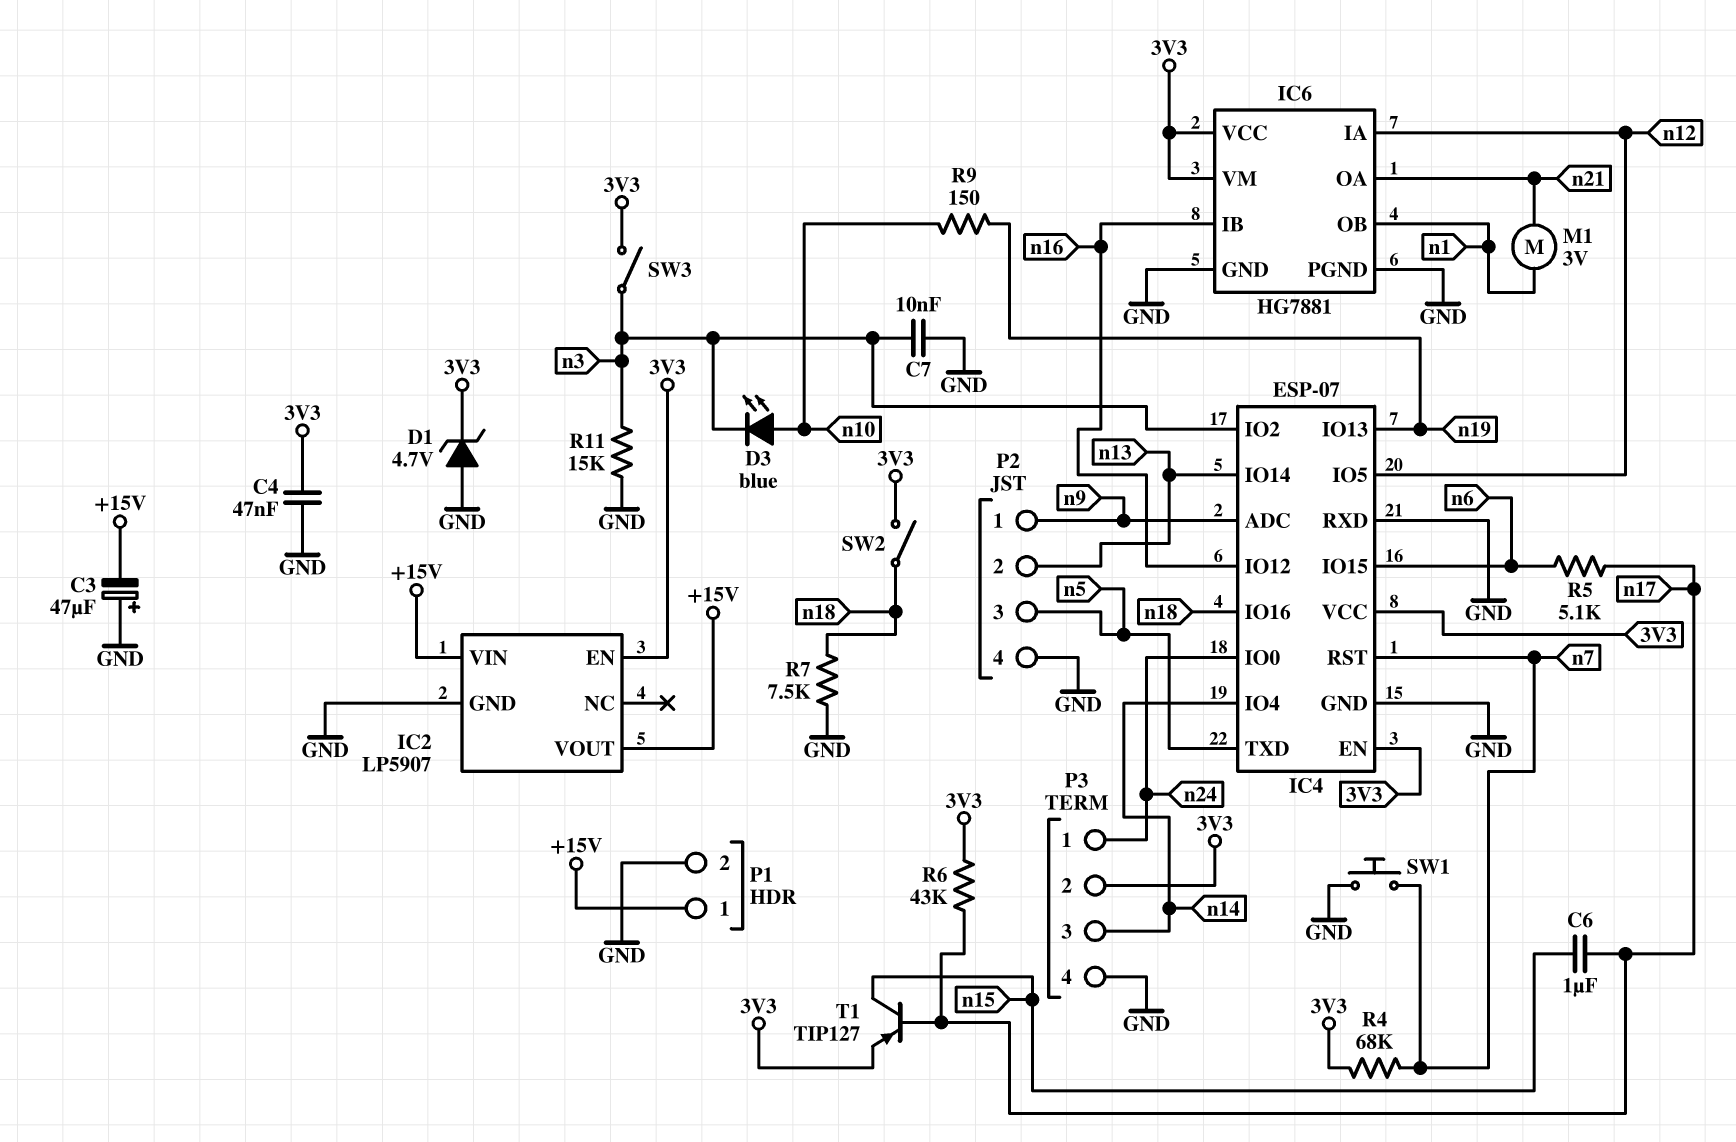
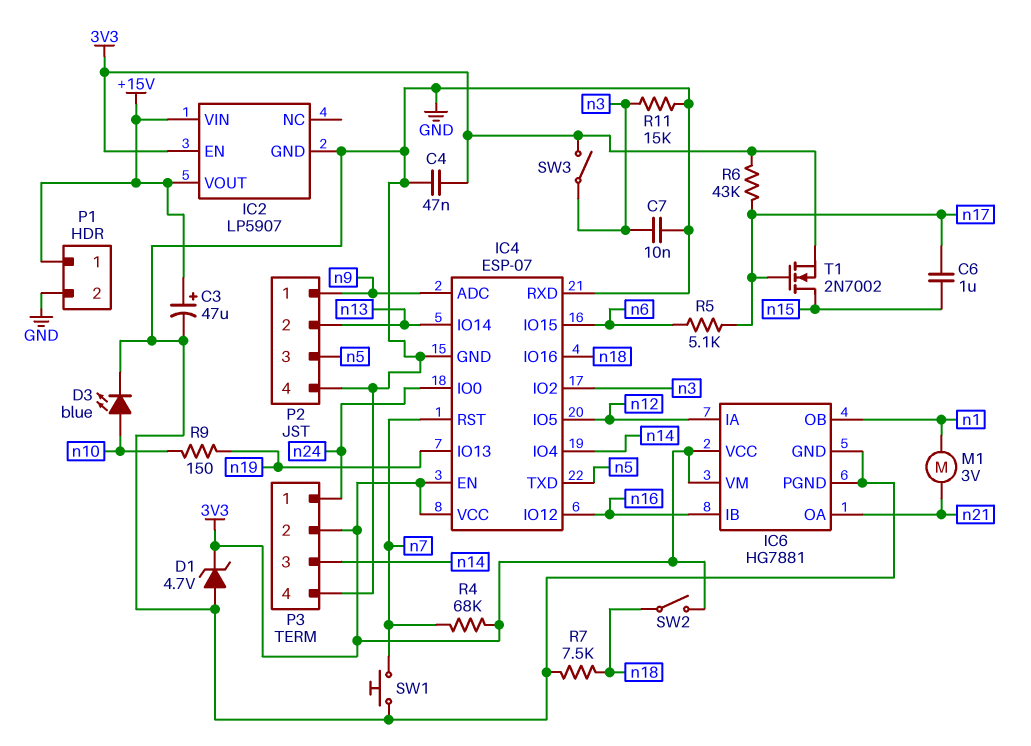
C3: 47uF (plus GND, minus +15V) -> 47uF (plus +15V, minus GND)
D3: LED blue (A n10, K n3) -> LED blue (A n10, K GND)
T1: PNP TIP127 (B n17, C n15, E 3V3) -> NMOS 2N7002 (G n17, D n15, S 3V3)

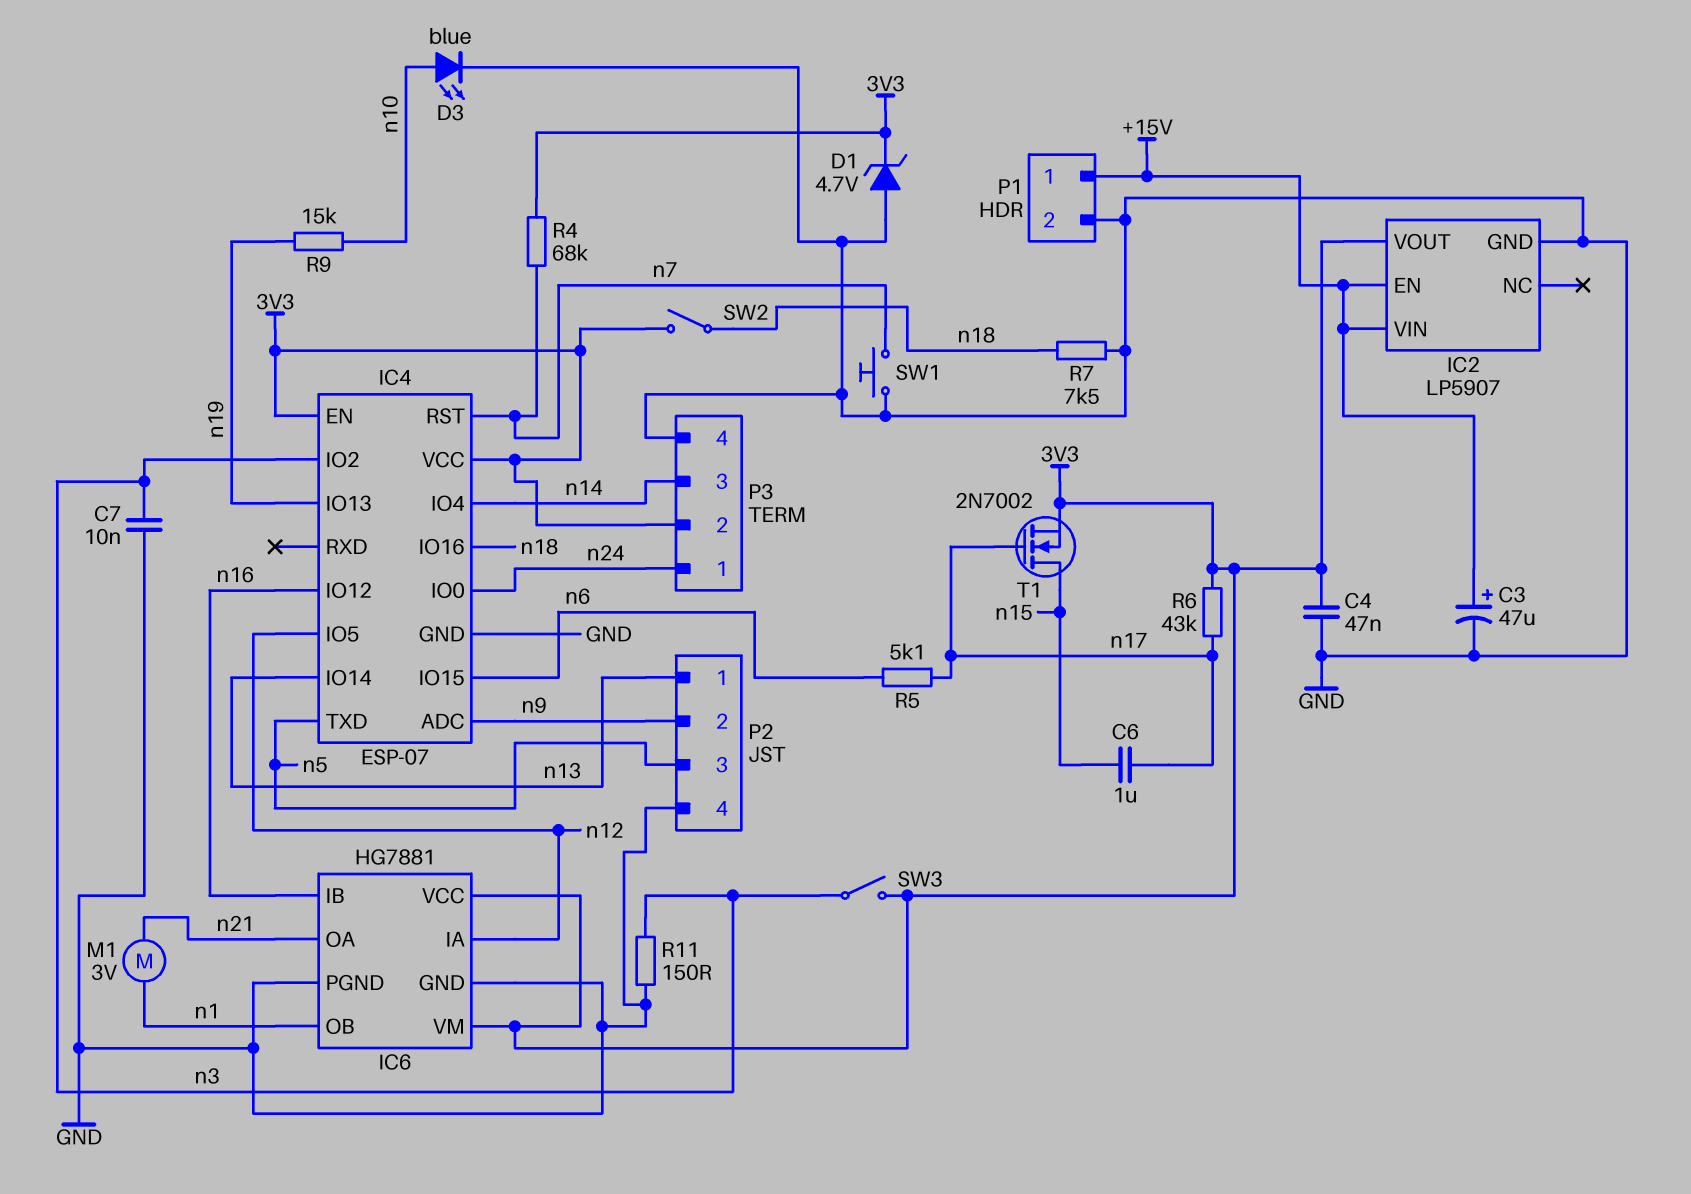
IC2 pin EN: 3V3 -> +15V
IC2 pin VOUT: +15V -> 3V3
IC4 pin RXD: GND -> none
P2 pin 1: n9 -> n13
P2 pin 2: n13 -> n9
R9: 150 (n10, n19) -> 15k (n10, n19)
R11: 15k (GND, n3) -> 150 (GND, n3)

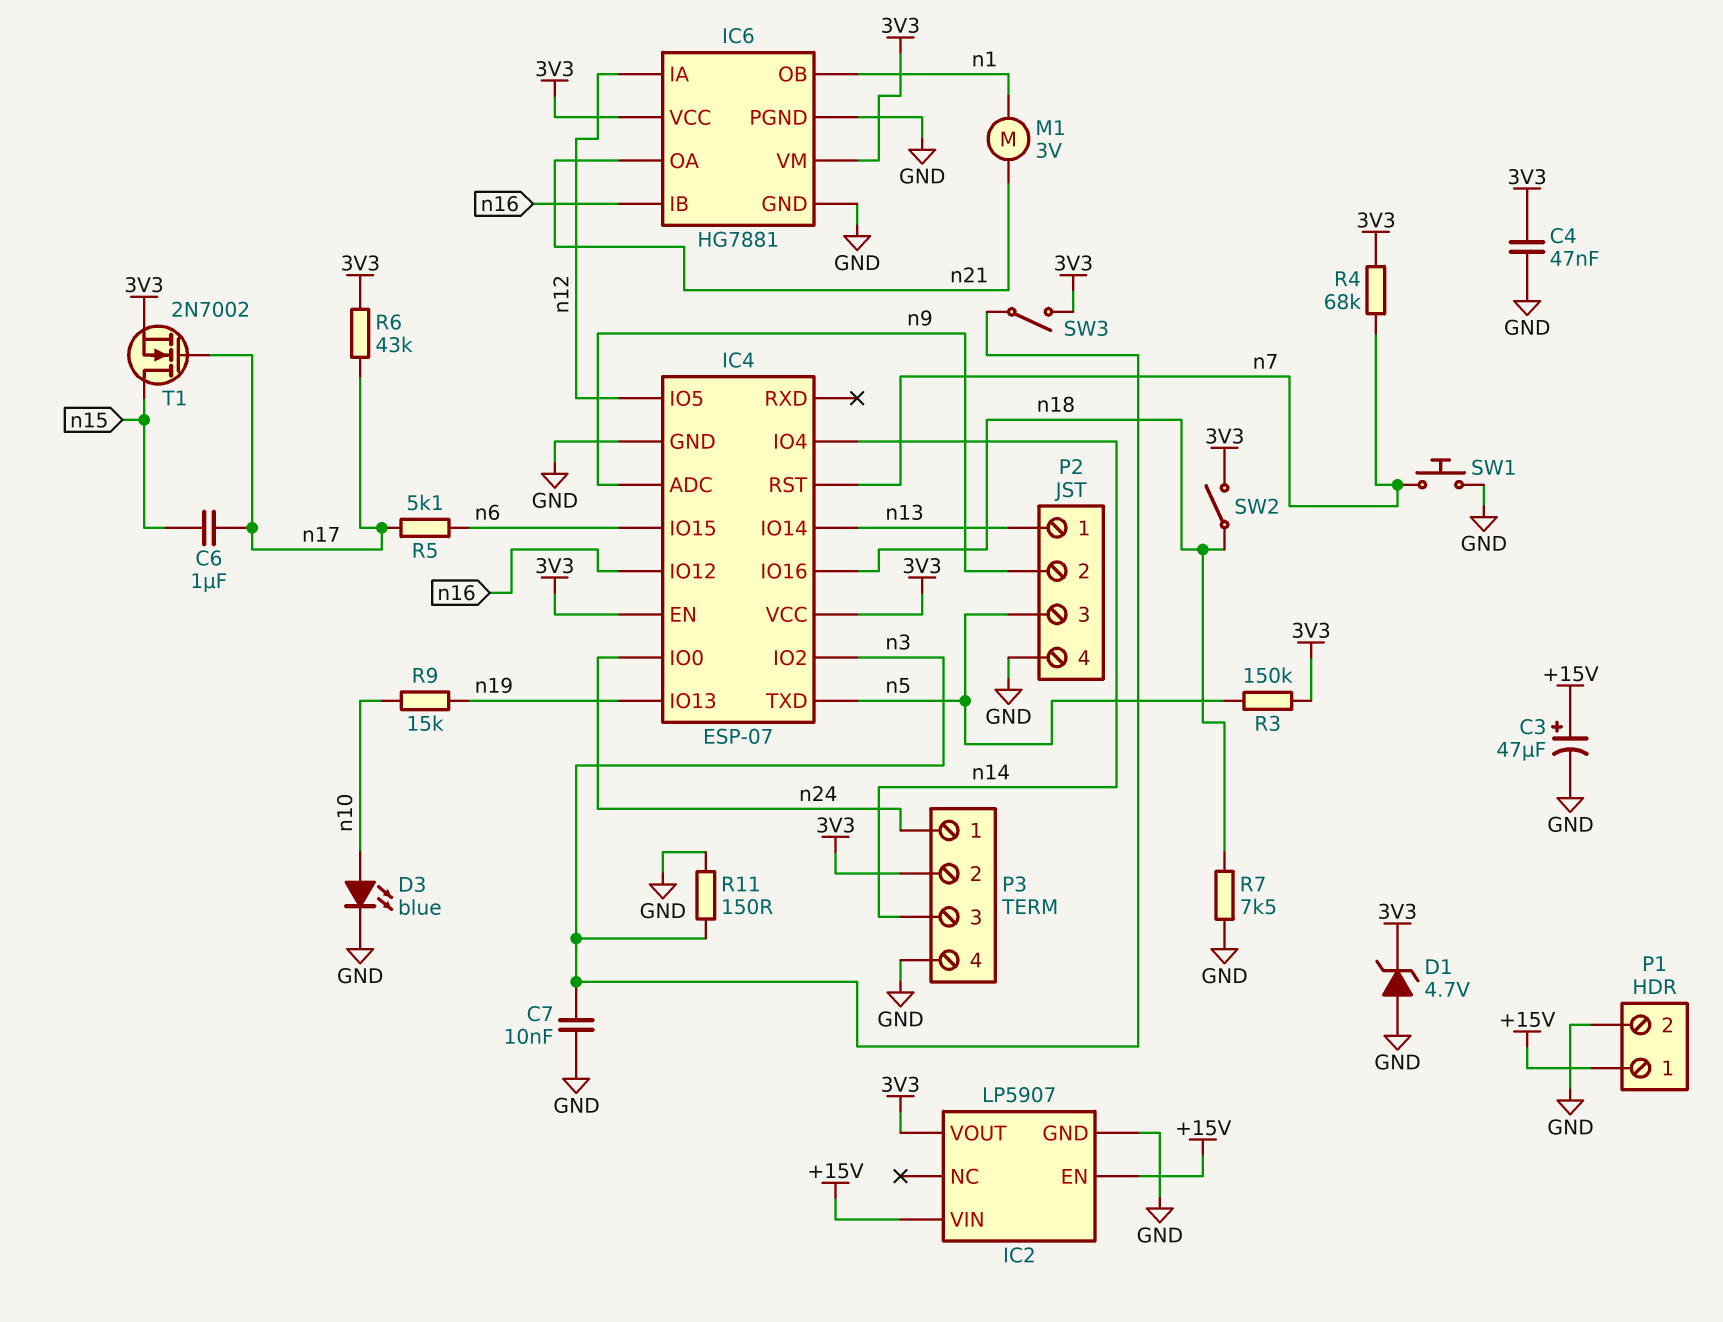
R3: none -> 150k (3V3, n5)

